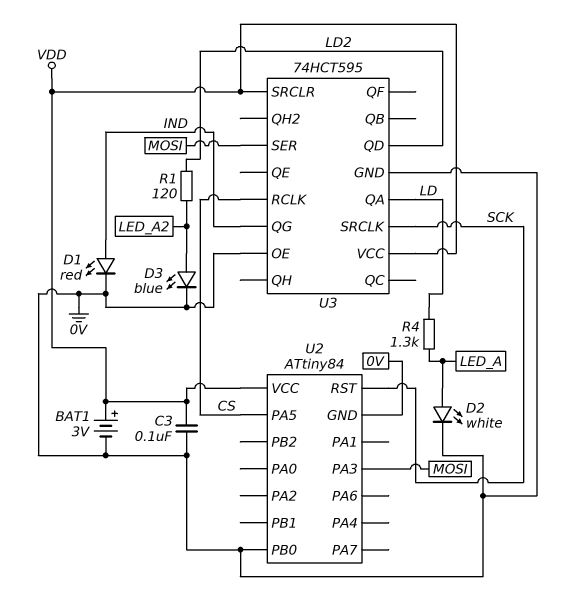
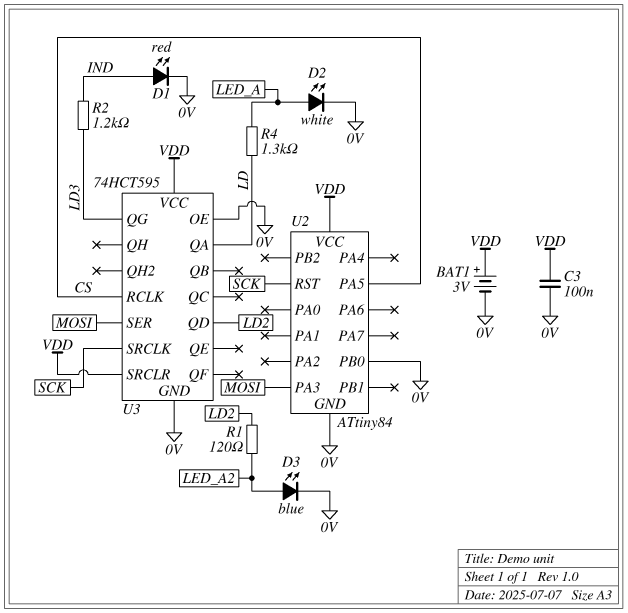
R2: none -> 1.2k (IND, LD3)
U3 pin QG: IND -> LD3

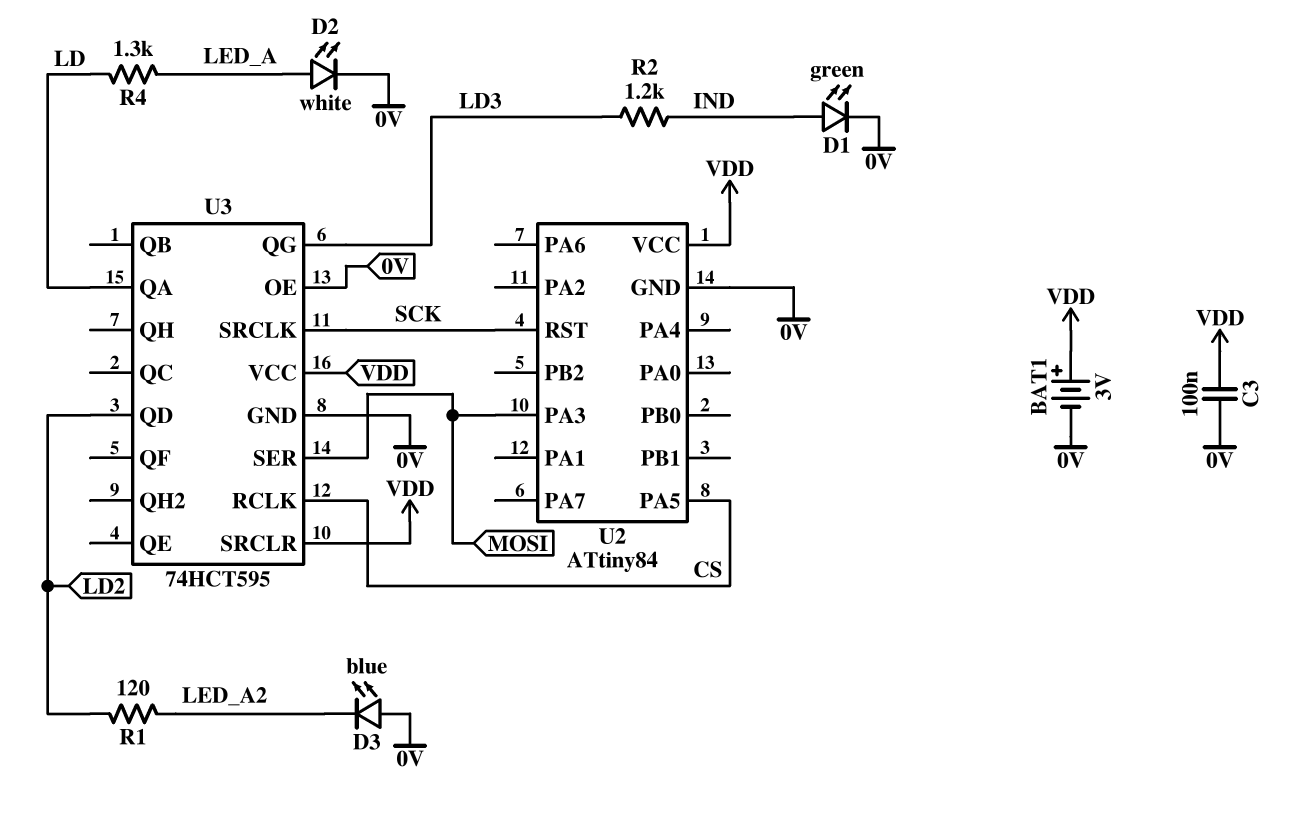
D1: LED red (A IND, K 0V) -> LED green (A IND, K 0V)
D3: LED blue (A LED_A2, K 0V) -> LED blue (A 0V, K LED_A2)
U2 pin PB0: 0V -> none

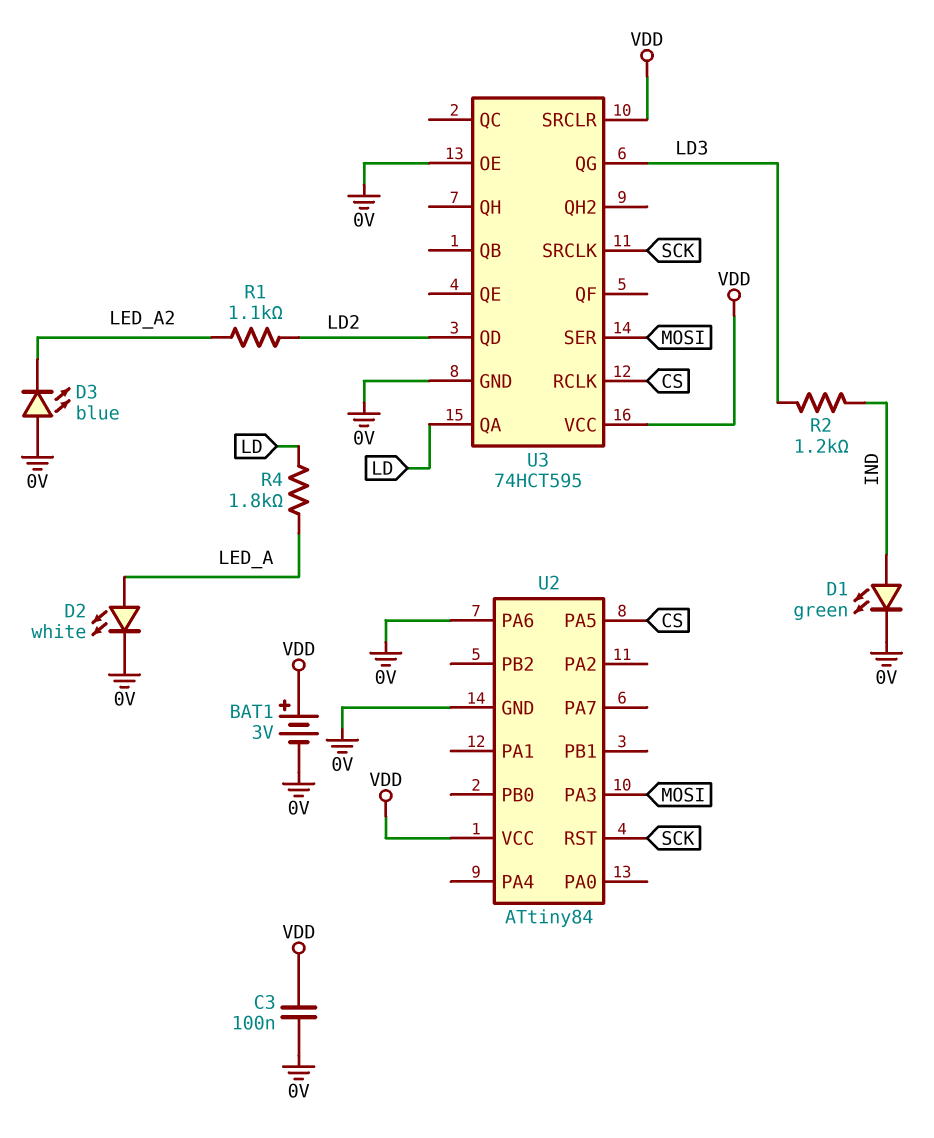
R1: 120 (LD2, LED_A2) -> 1.1k (LD2, LED_A2)
R4: 1.3k (LD, LED_A) -> 1.8k (LD, LED_A)
U2 pin PA6: none -> 0V

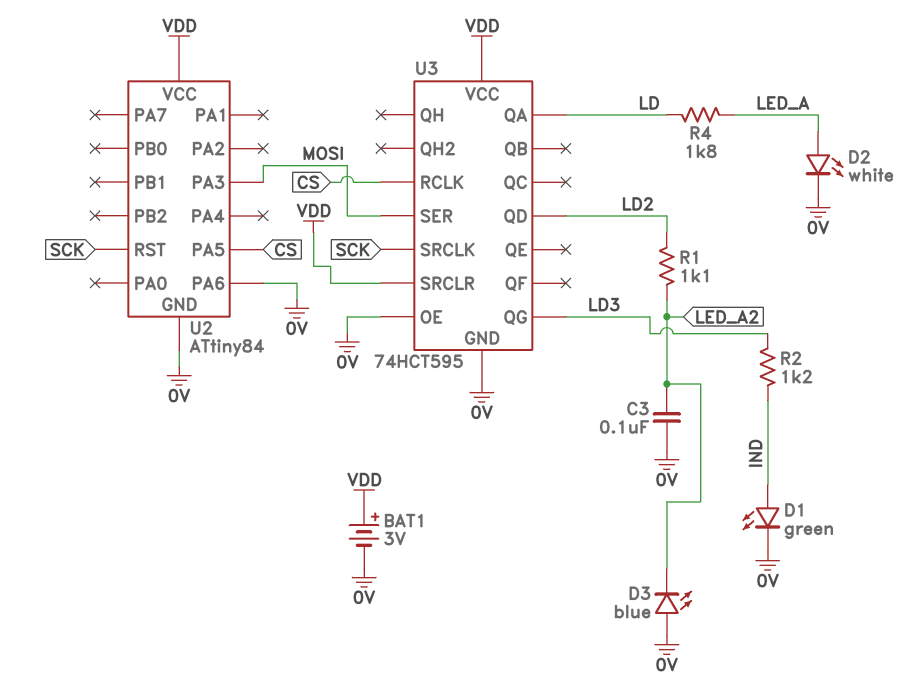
C3: 100nF (0V, VDD) -> 100nF (0V, LED_A2)

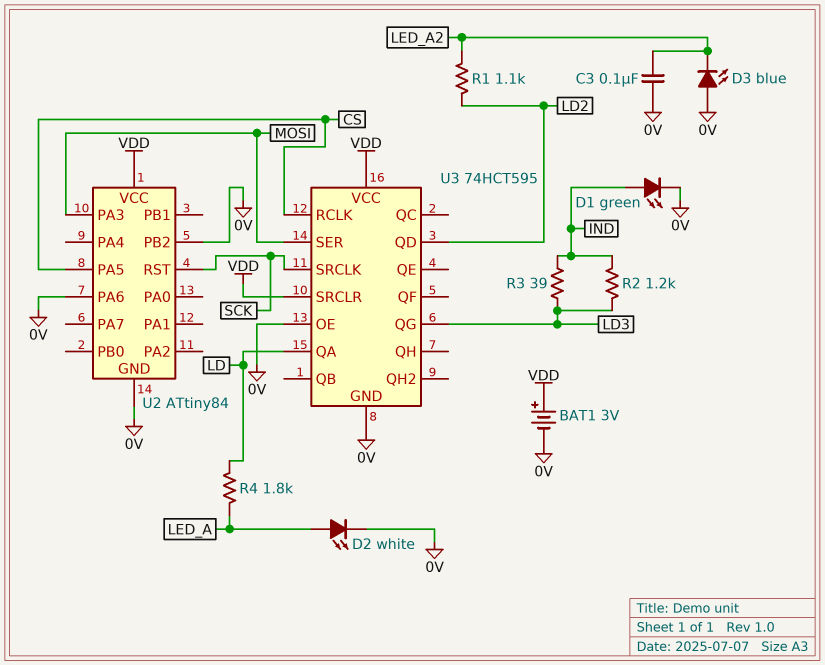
R3: none -> 39 (IND, LD3)
U2 pin PB2: none -> 0V

